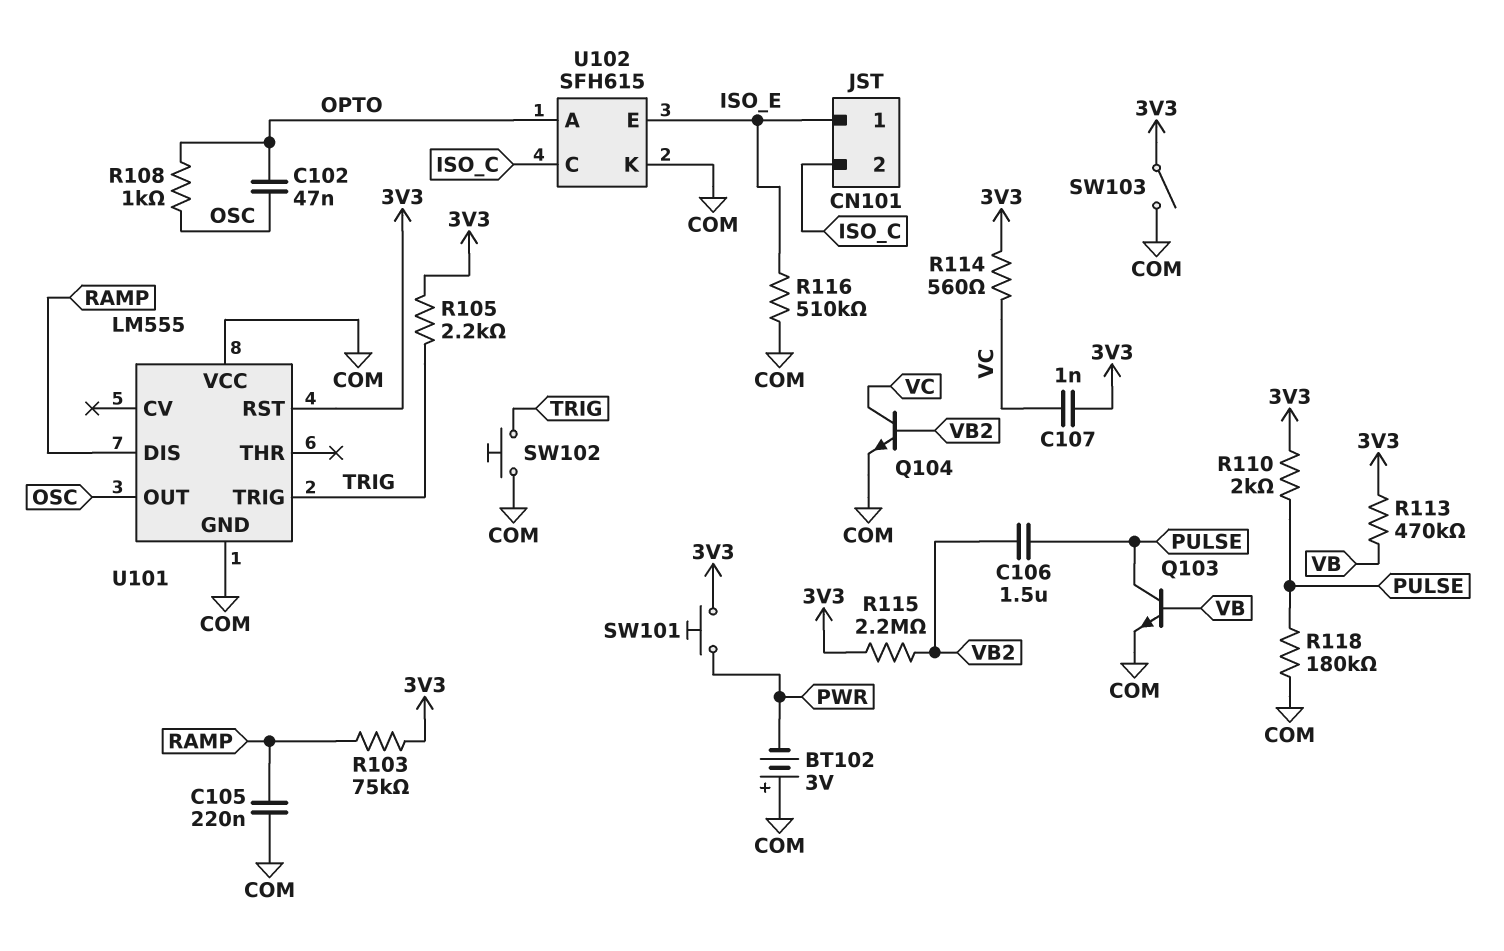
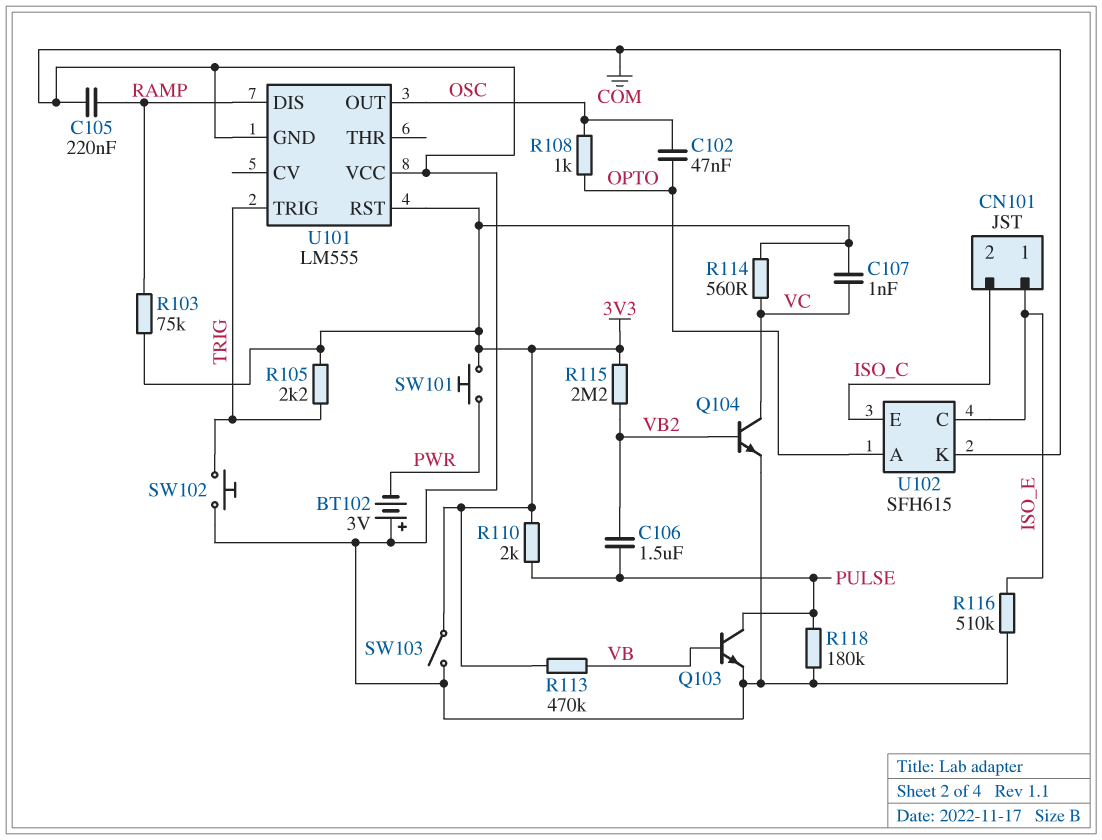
U102 pin C: ISO_C -> ISO_E
U102 pin E: ISO_E -> ISO_C

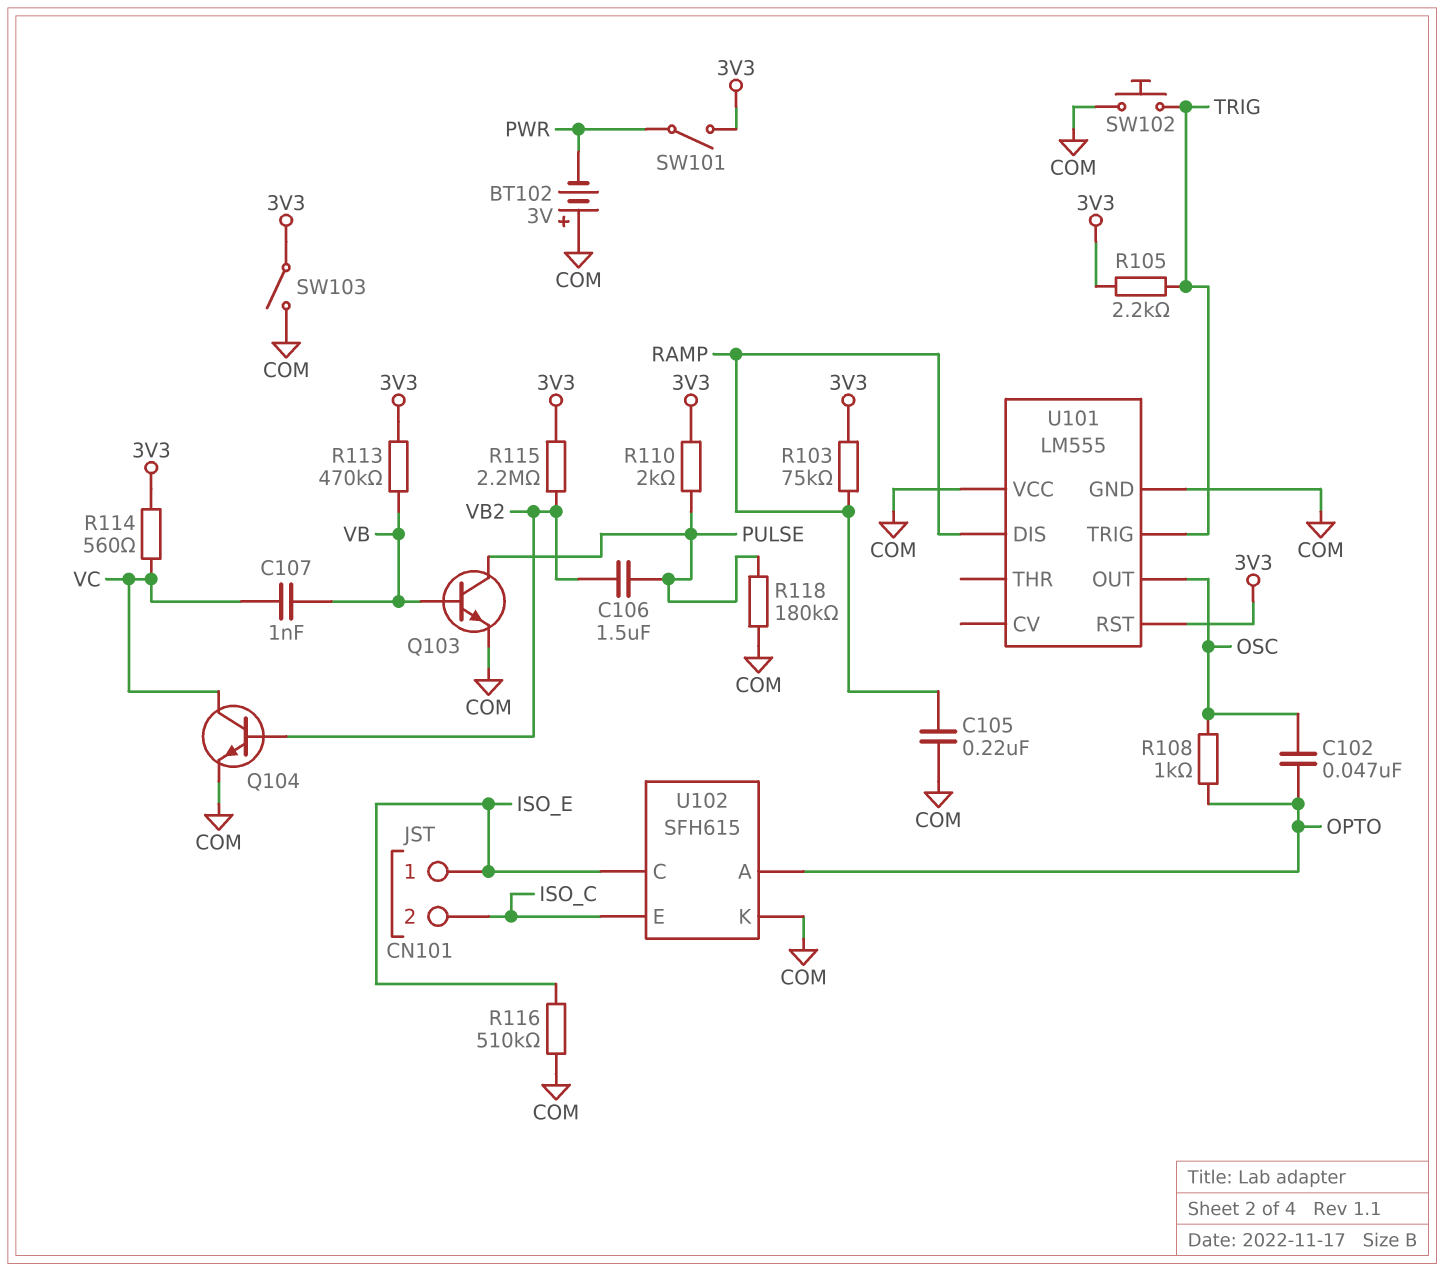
C107: 1nF (3V3, VC) -> 1nF (VB, VC)
SW101: button (3V3, PWR) -> switch (3V3, PWR)

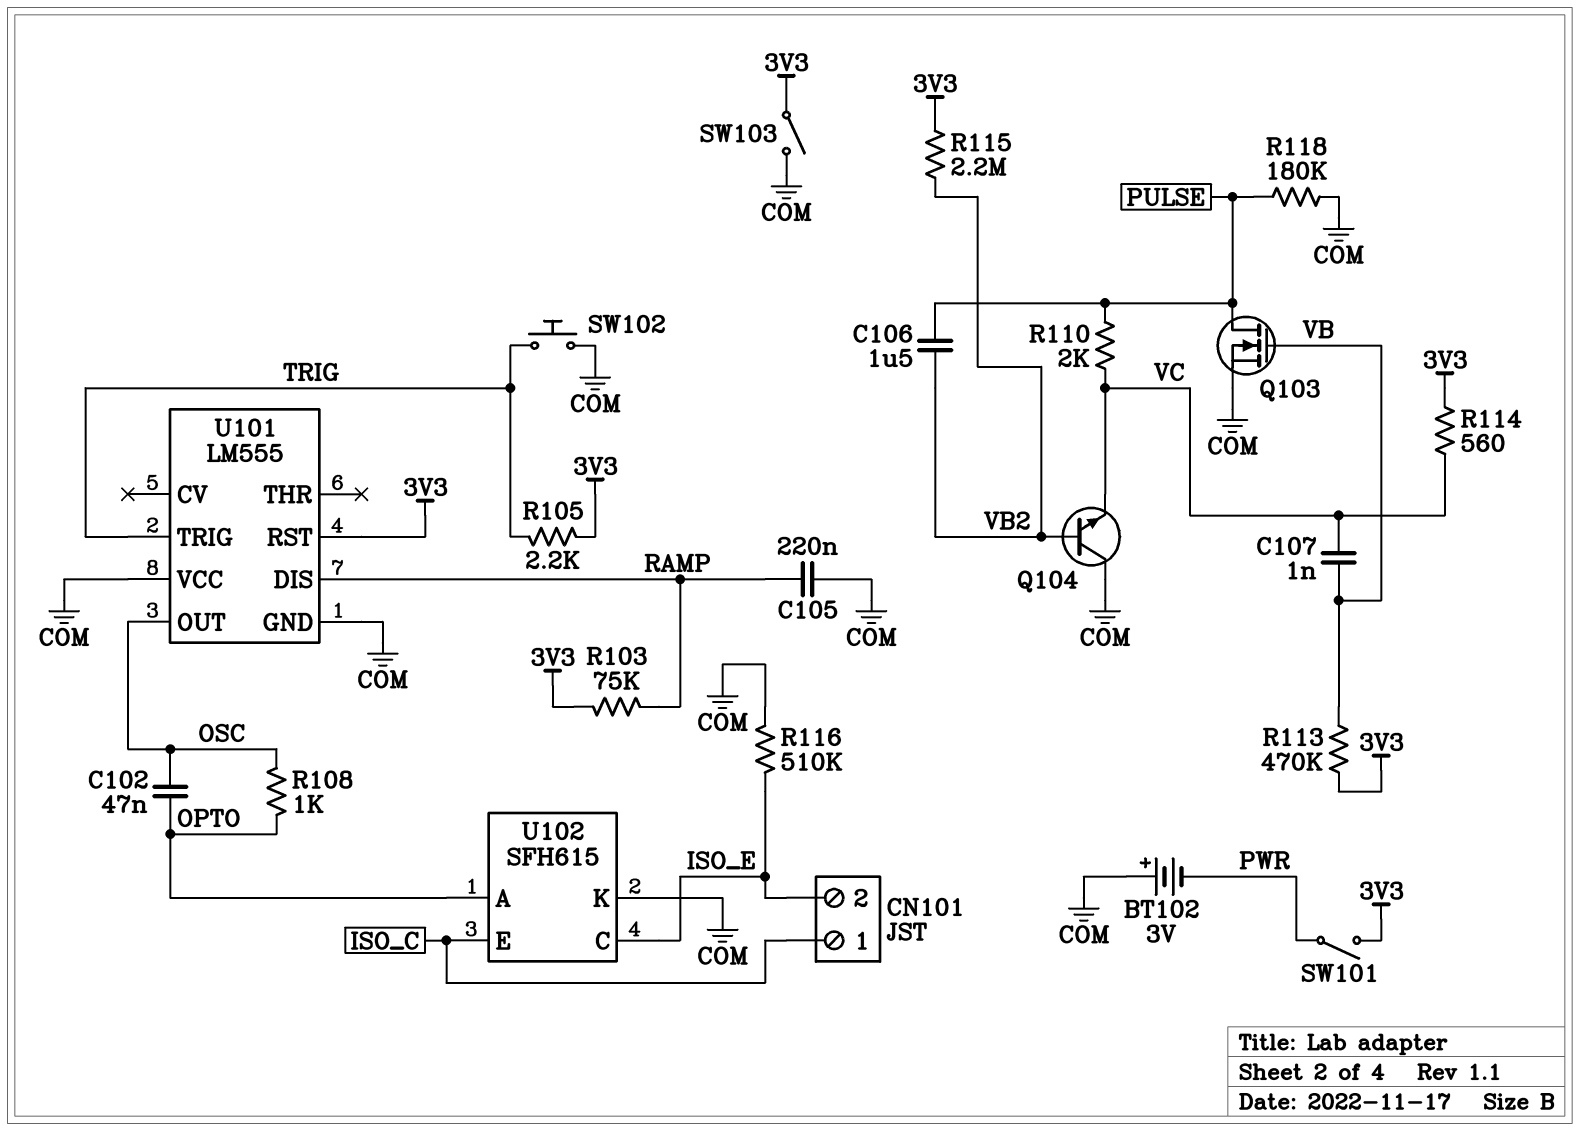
CN101 pin 1: ISO_E -> ISO_C
CN101 pin 2: ISO_C -> ISO_E
Q103: NPN (B VB, C PULSE, E COM) -> NMOS (G VB, D PULSE, S COM)
Q104: NPN (B VB2, C VC, E COM) -> NPN (B VB2, C COM, E VC)
R110: 2k (3V3, PULSE) -> 2k (PULSE, VC)

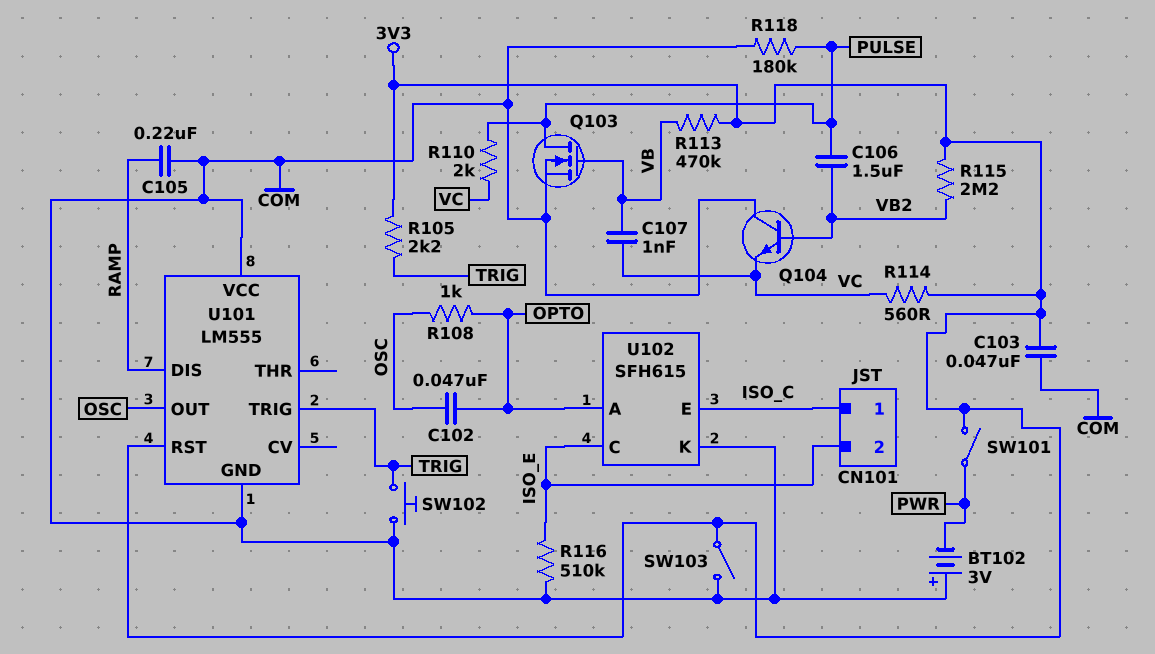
C103: none -> 47nF (3V3, COM)
R103: 75k (3V3, RAMP) -> none

